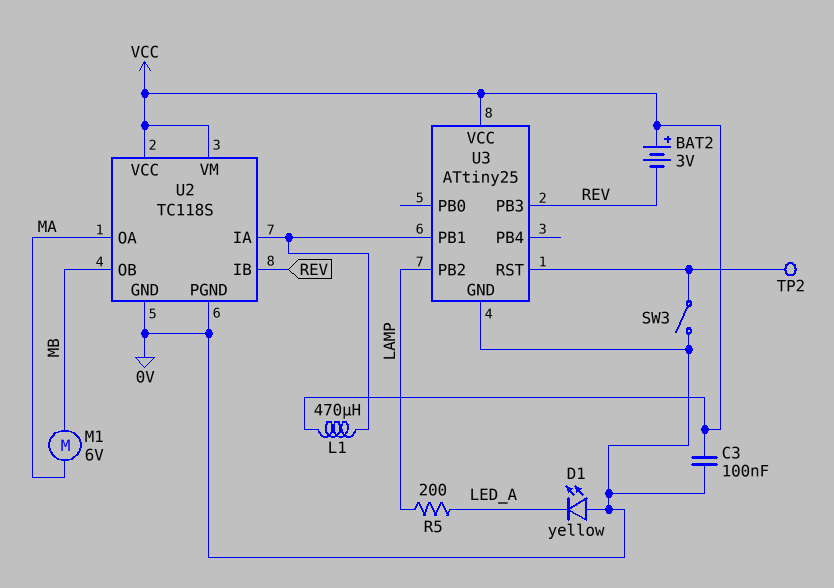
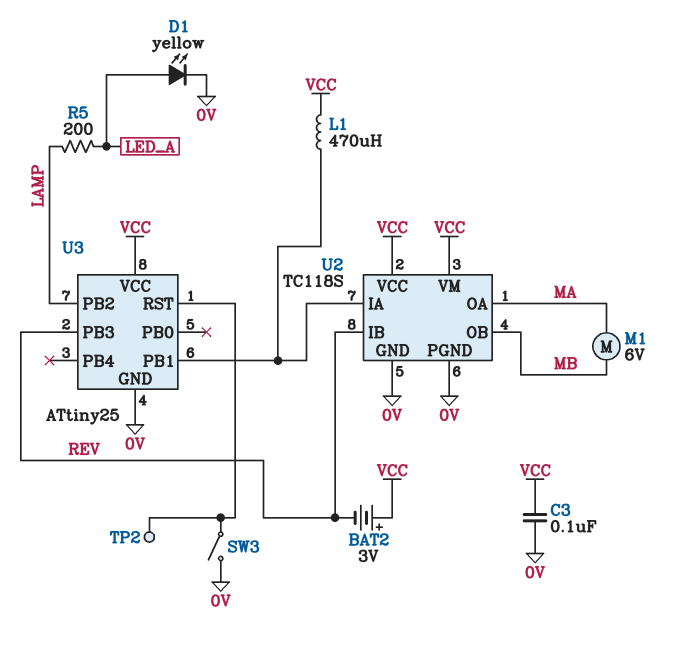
D1: LED yellow (A 0V, K LED_A) -> LED yellow (A LED_A, K 0V)

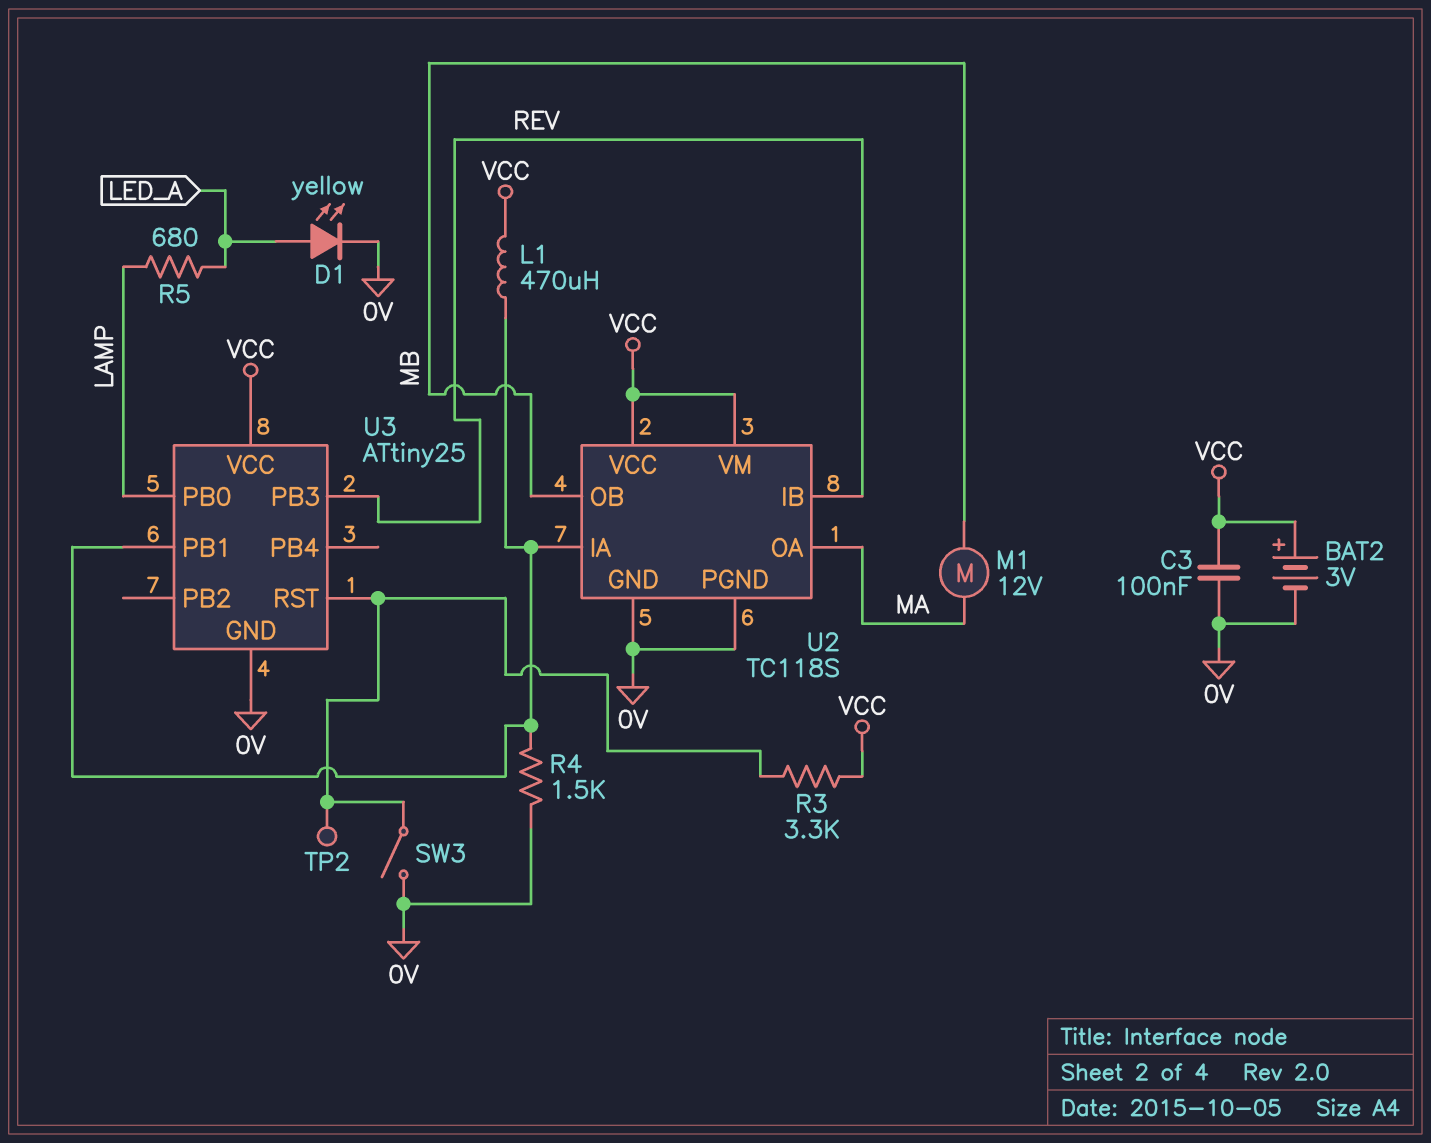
BAT2: 3V (plus VCC, minus REV) -> 3V (plus VCC, minus 0V)
M1: motor 6V (MA, MB) -> motor 12V (MA, MB)
R3: none -> 3.3k (U3/RST, VCC)
R4: none -> 1.5k (0V, U2/IA)
R5: 200 (LAMP, LED_A) -> 680 (LAMP, LED_A)
U3 pin PB0: none -> LAMP
U3 pin PB2: LAMP -> none

